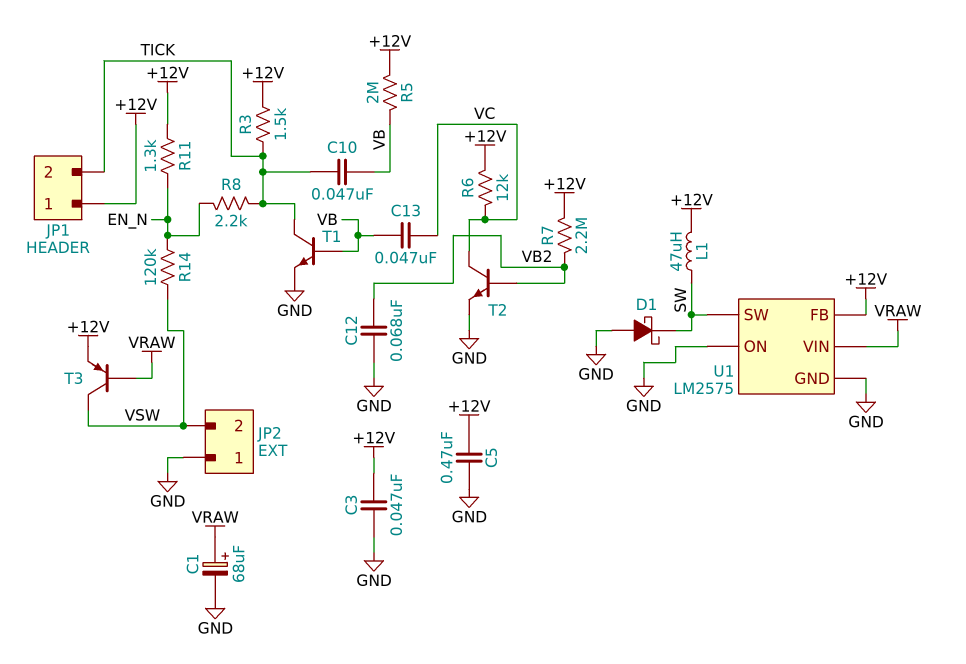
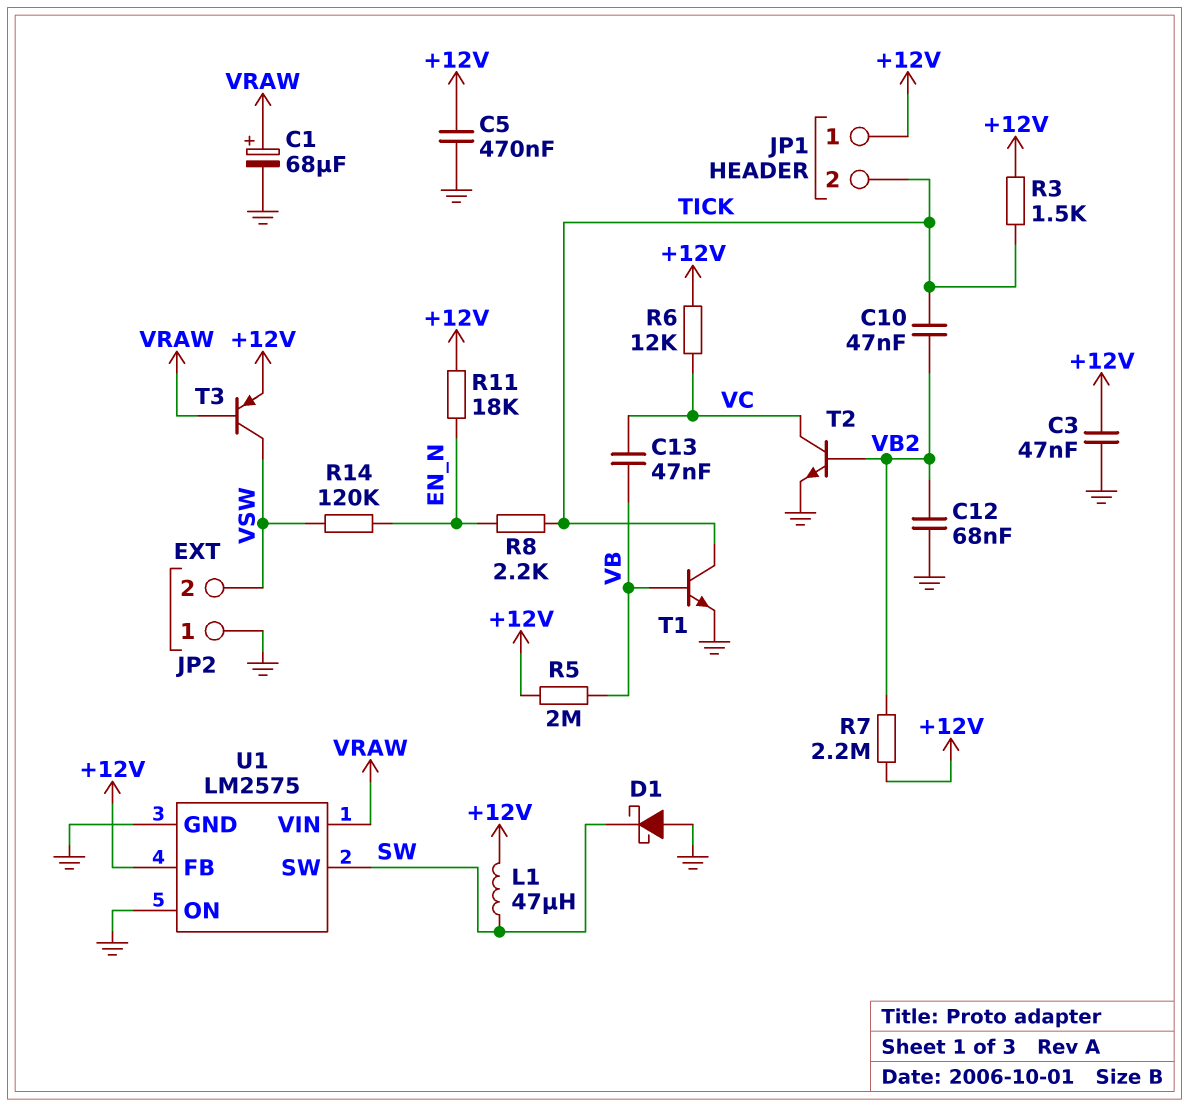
C10: 47nF (TICK, VB) -> 47nF (TICK, VB2)
R11: 1.3k (+12V, EN_N) -> 18k (+12V, EN_N)

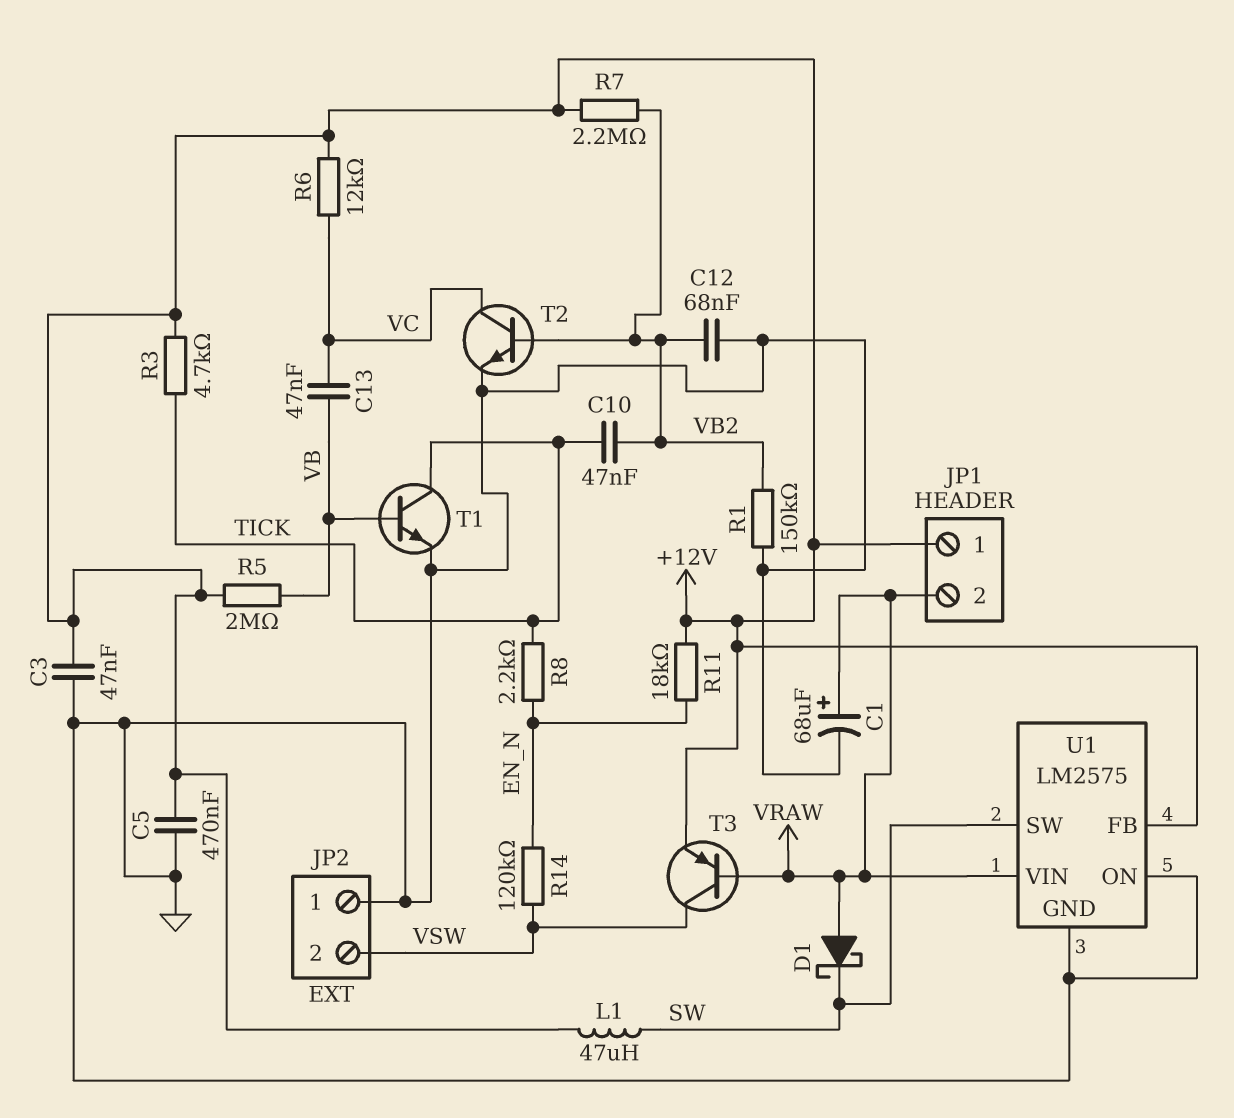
D1: schottky (A GND, K SW) -> schottky (A VRAW, K SW)
JP1 pin 2: TICK -> VRAW
R1: none -> 150k (GND, VB2)
R3: 1.5k (+12V, TICK) -> 4.7k (+12V, TICK)

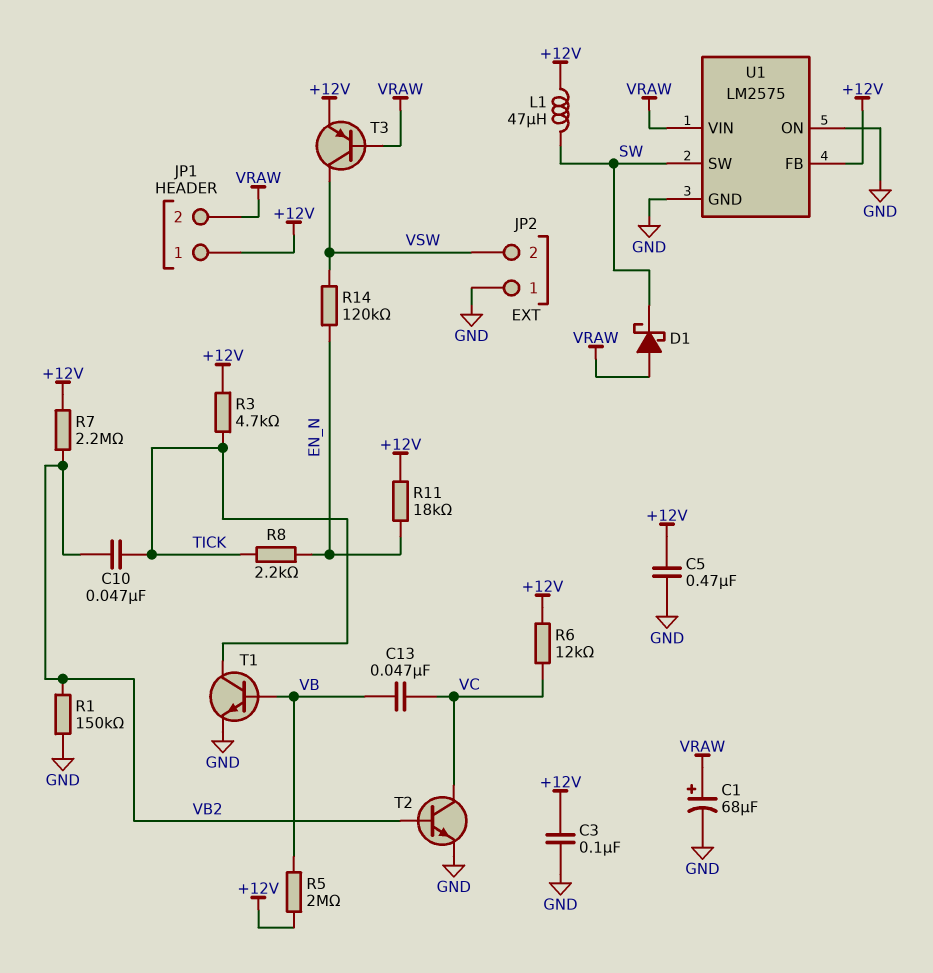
C3: 47nF (+12V, GND) -> 100nF (+12V, GND)
C12: 68nF (GND, VB2) -> none

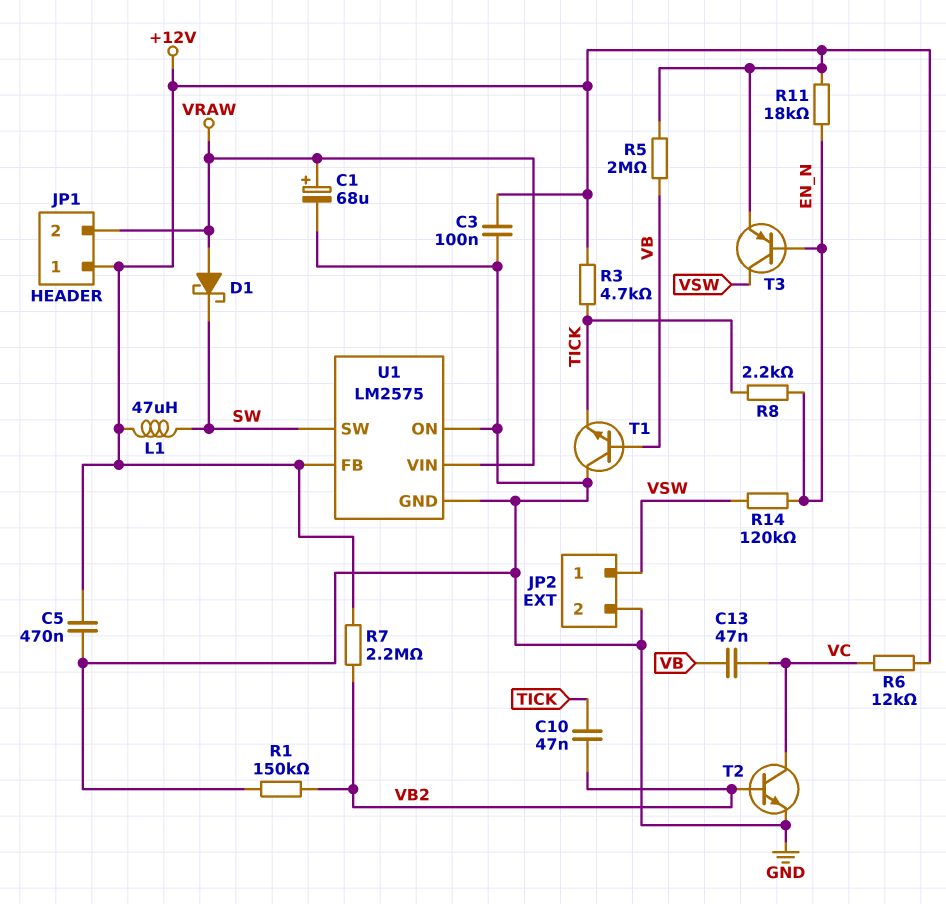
JP2 pin 1: GND -> VSW
JP2 pin 2: VSW -> GND
T1: NPN (B VB, C TICK, E GND) -> NPN (B VB, C GND, E TICK)
T3: PNP (B VRAW, C VSW, E +12V) -> PNP (B EN_N, C VSW, E +12V)

